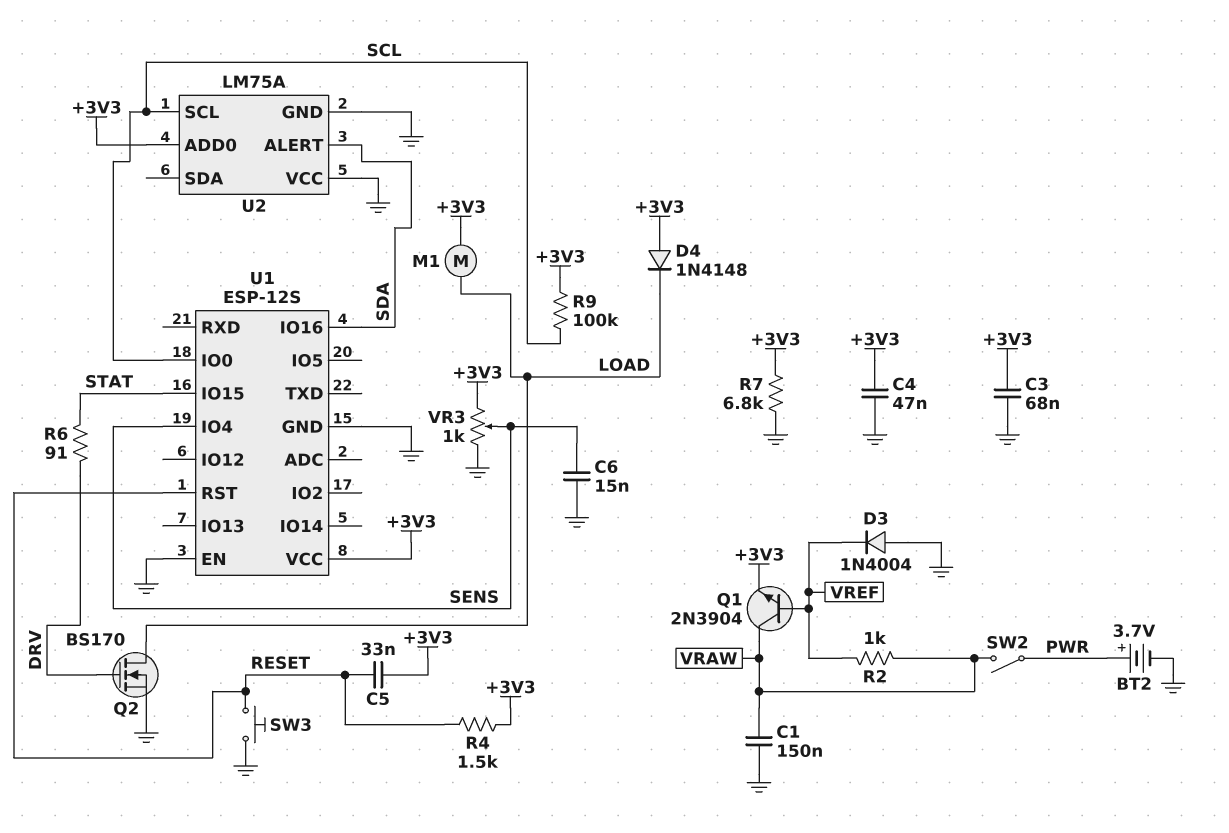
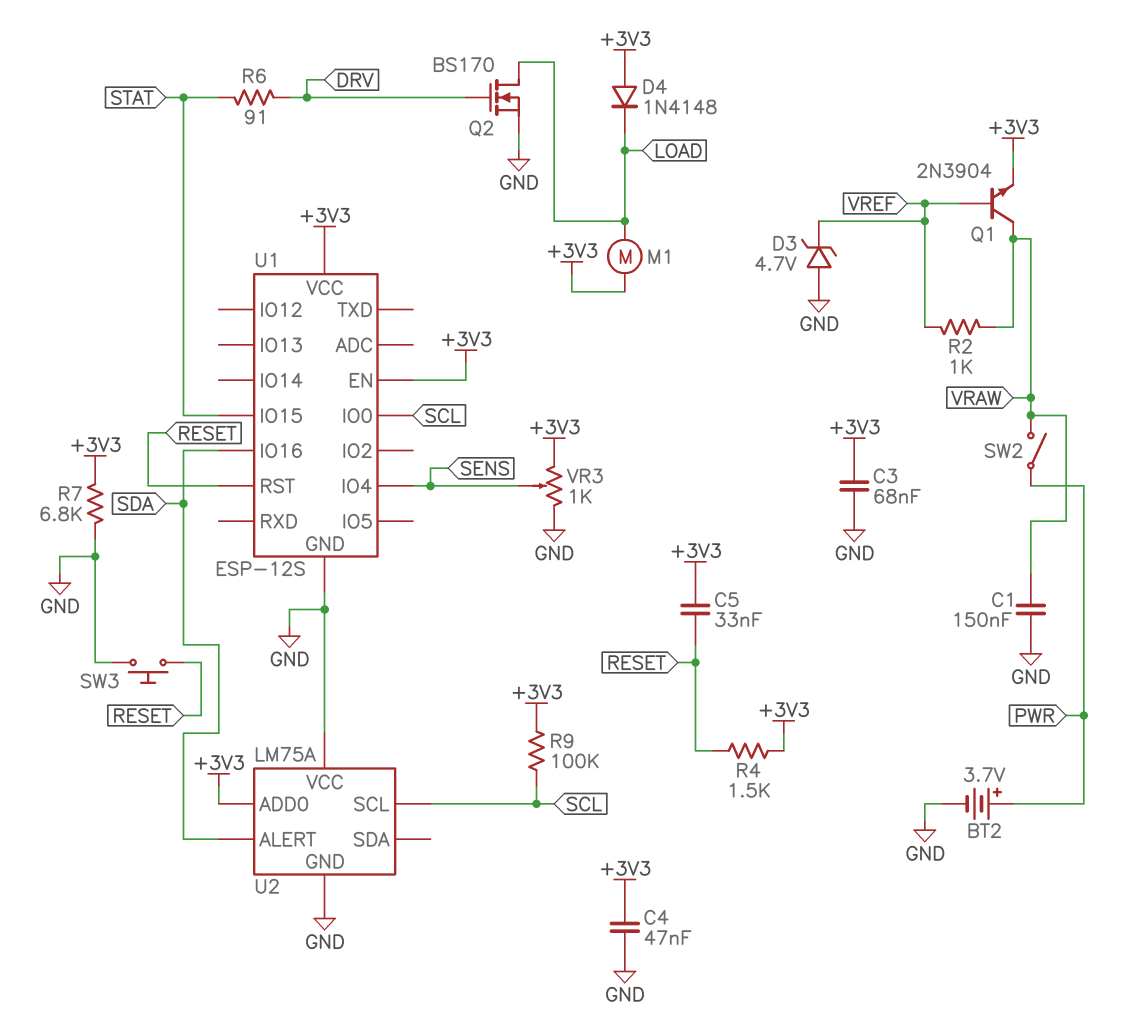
C6: 15nF (GND, SENS) -> none
D3: diode 1N4004 (A GND, K VREF) -> zener 4.7V (A GND, K VREF)
U1 pin EN: GND -> +3V3

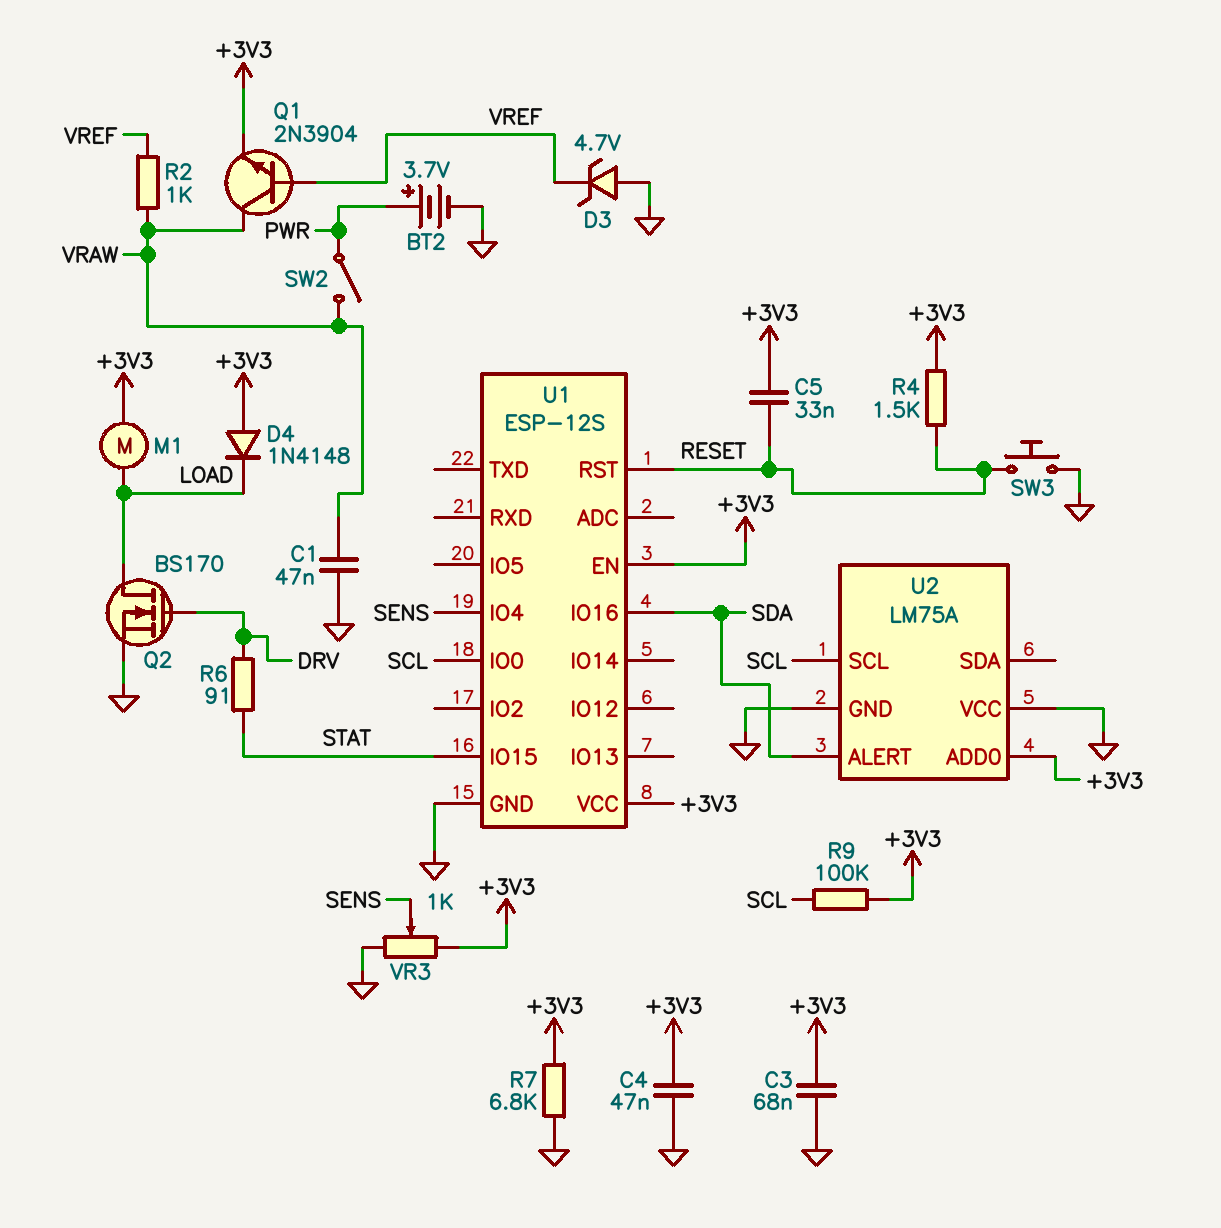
C1: 150nF (GND, VRAW) -> 47nF (GND, VRAW)

